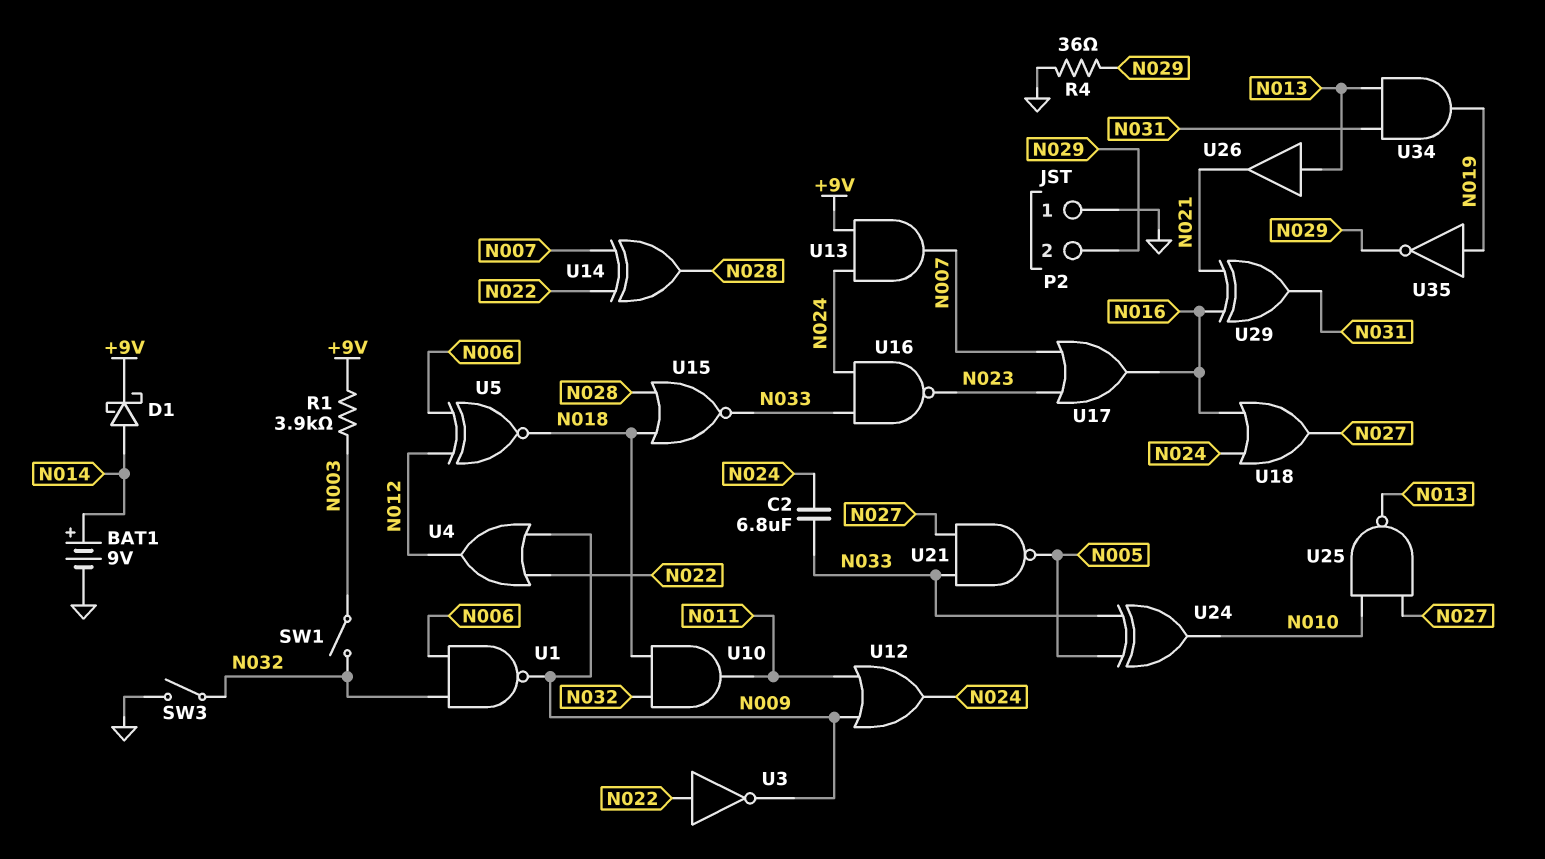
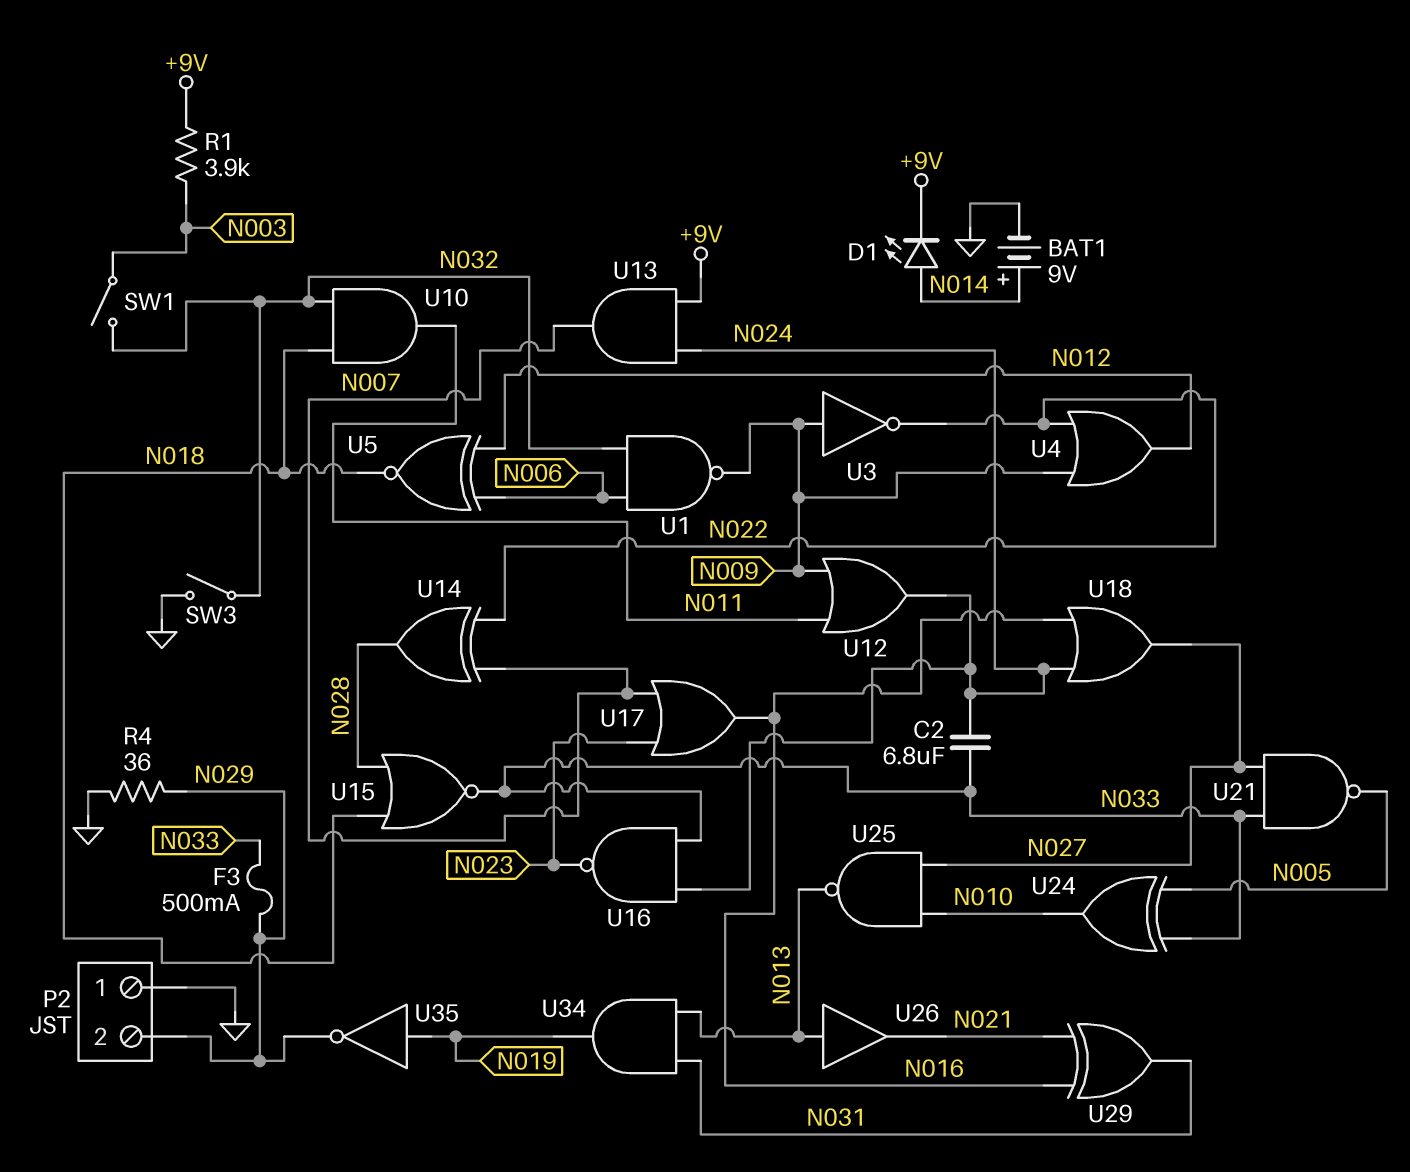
D1: schottky (A N014, K +9V) -> LED (A N014, K +9V)
F3: none -> 500mA (N029, N033)
U3: NOT (in N022, out N009) -> NOT (in N009, out N022)

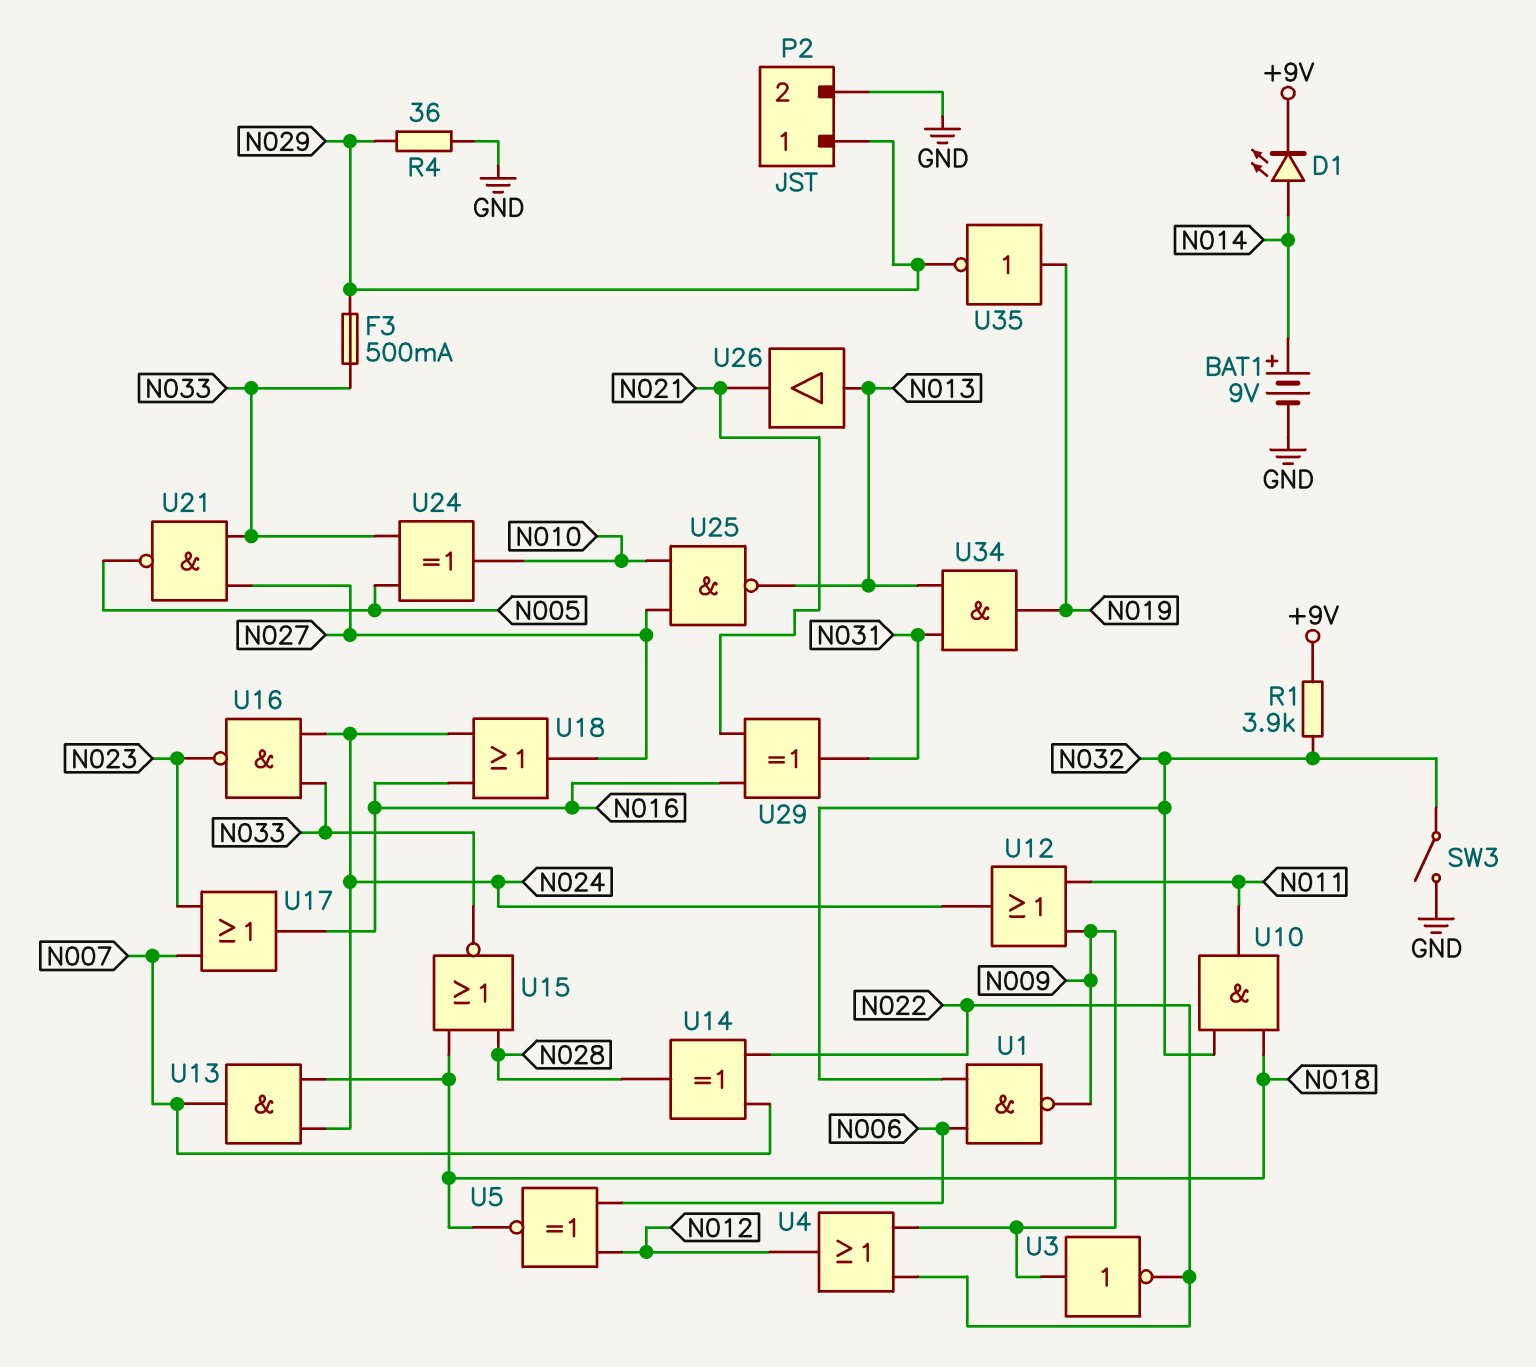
C2: 6.8uF (N024, N033) -> none
P2 pin 1: GND -> N029
P2 pin 2: N029 -> GND
R1: 3.9k (+9V, N003) -> 3.9k (+9V, N032)
SW1: switch (N003, N032) -> none
U13: AND (in +9V, in N024, out N007) -> AND (in N018, in N024, out N007)

